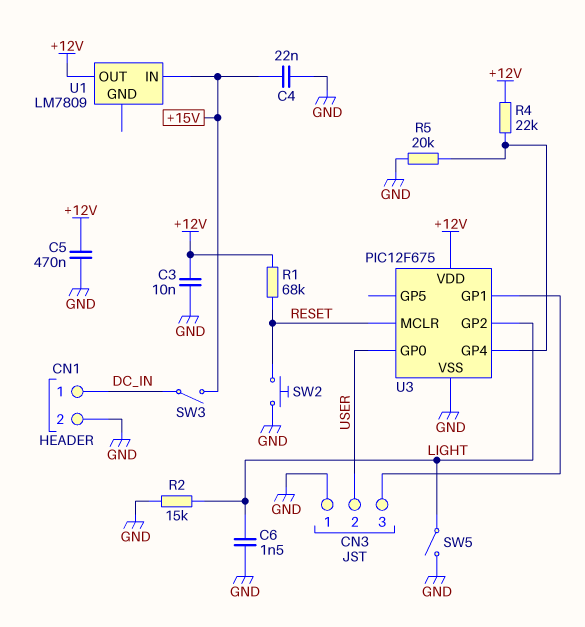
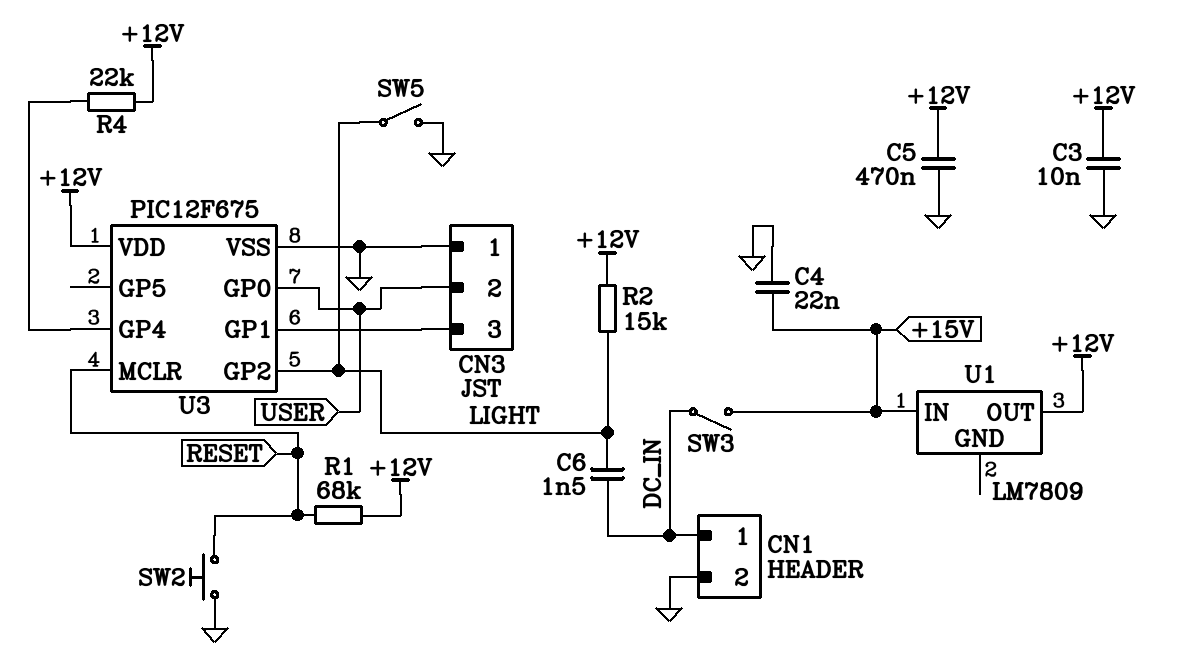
C6: 1.5nF (GND, LIGHT) -> 1.5nF (DC_IN, LIGHT)
R2: 15k (GND, LIGHT) -> 15k (+12V, LIGHT)
R5: 20k (GND, U3/GP4) -> none

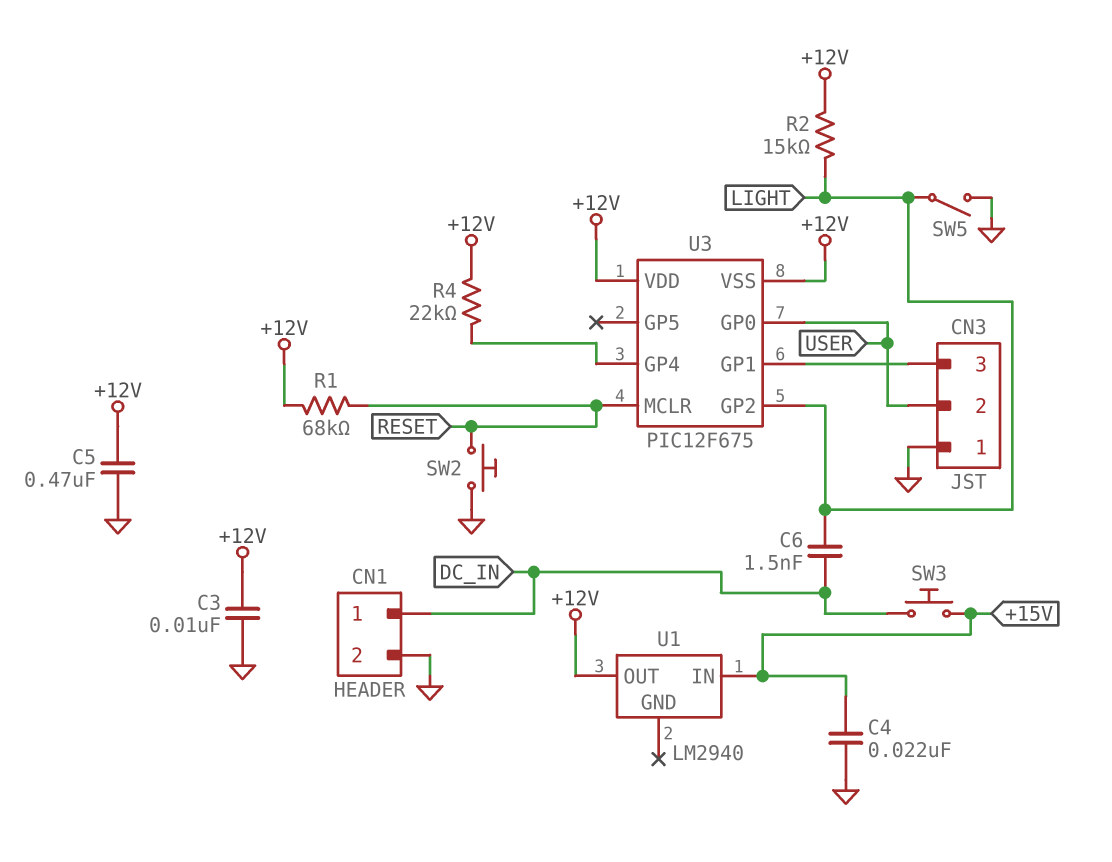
SW3: switch (+15V, DC_IN) -> button (+15V, DC_IN)
U1: LM7809 -> LM2940
U3 pin VSS: GND -> +12V

